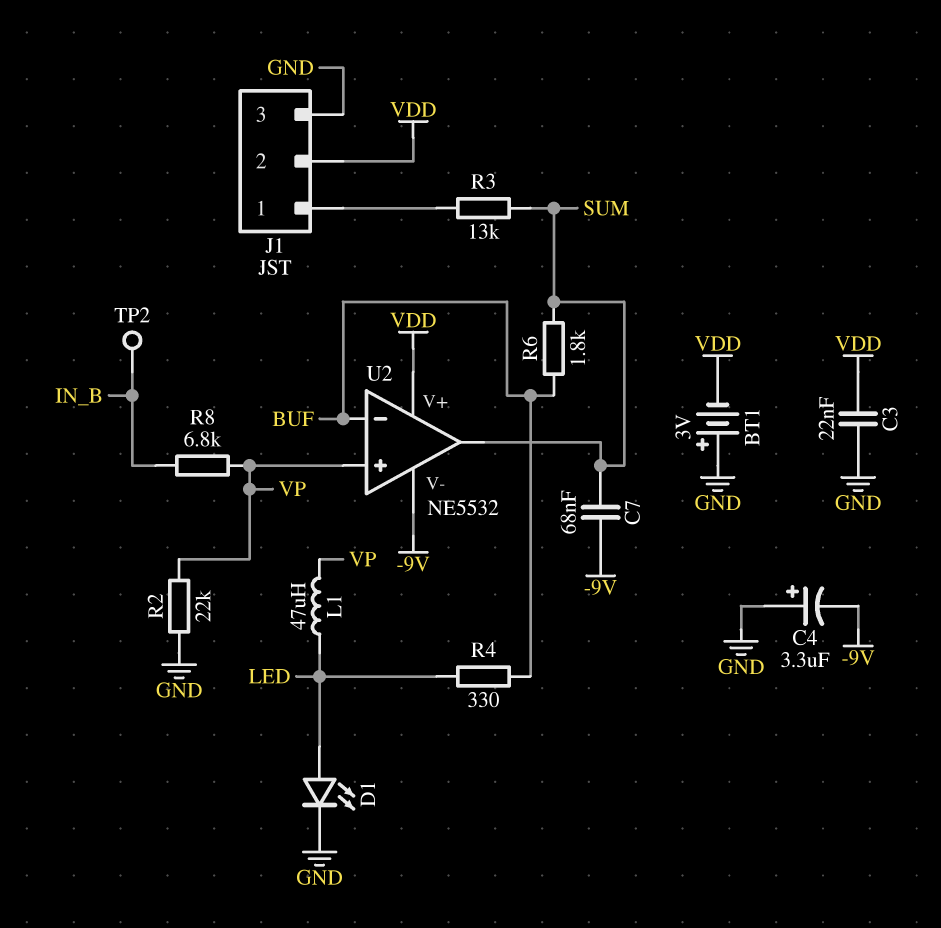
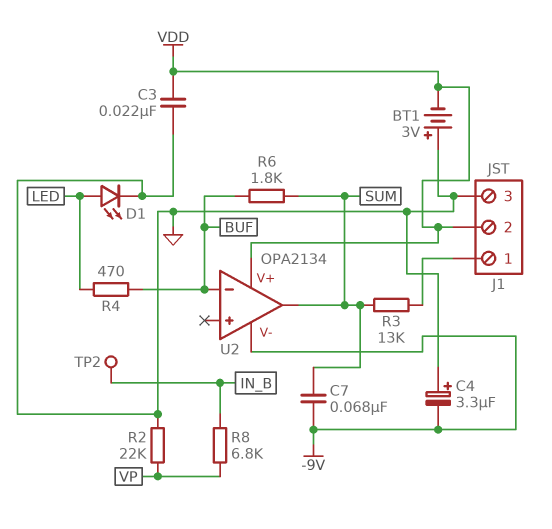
L1: 47uH (LED, VP) -> none
R4: 330 (BUF, LED) -> 470 (BUF, LED)
U2: NE5532 -> OPA2134
U2 pin in+: VP -> none

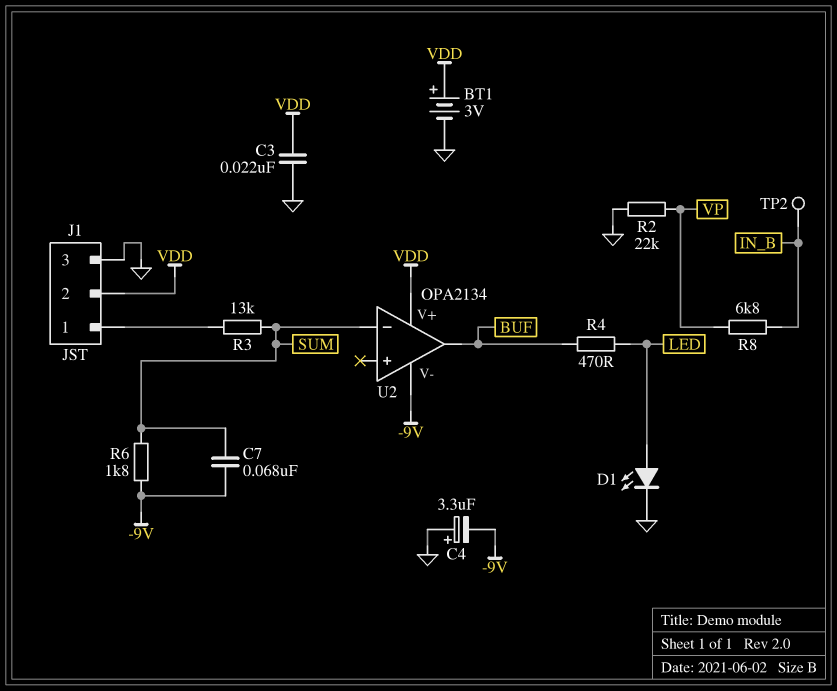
BT1: 3V (plus GND, minus VDD) -> 3V (plus VDD, minus GND)
R6: 1.8k (BUF, SUM) -> 1.8k (-9V, SUM)
U2 pin in-: BUF -> SUM
U2 pin out: SUM -> BUF

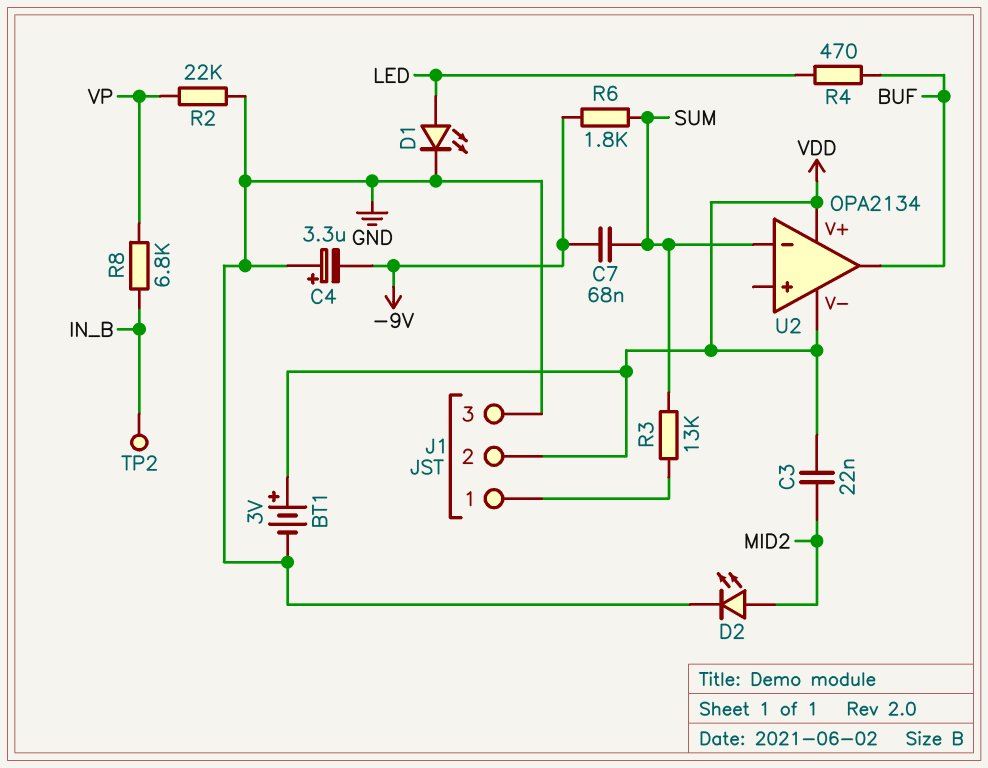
C3: 22nF (GND, VDD) -> 22nF (MID2, VDD)
D2: none -> LED (A MID2, K GND)
U2 pin V-: -9V -> VDD

